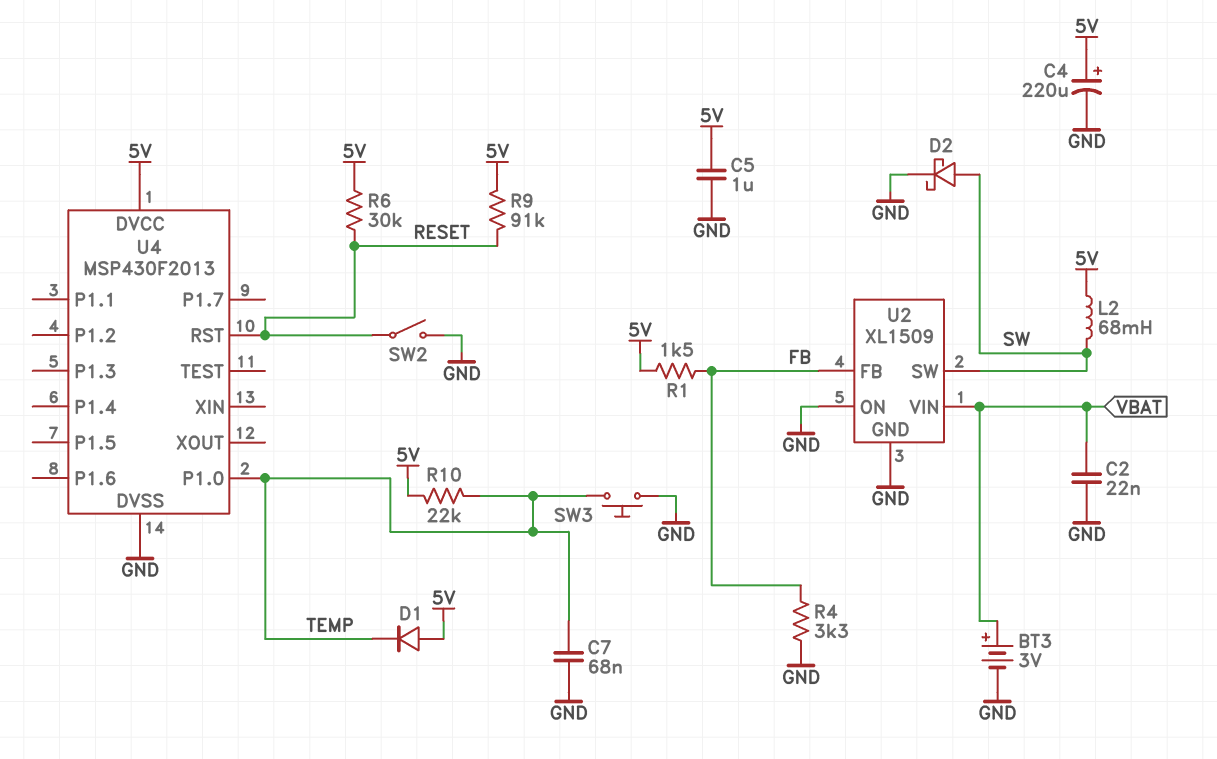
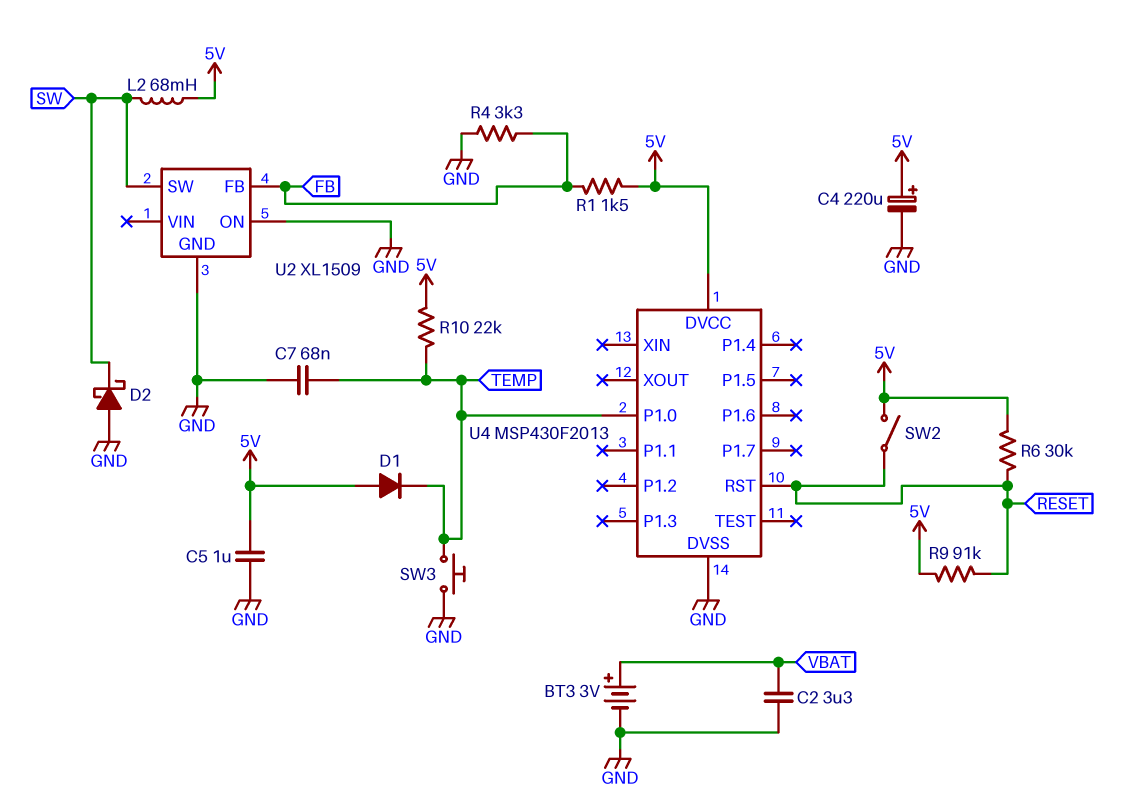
C2: 22nF (GND, VBAT) -> 3.3uF (GND, VBAT)
D2: schottky (A SW, K GND) -> schottky (A GND, K SW)
SW2: switch (GND, RESET) -> switch (5V, RESET)
U2 pin VIN: VBAT -> none

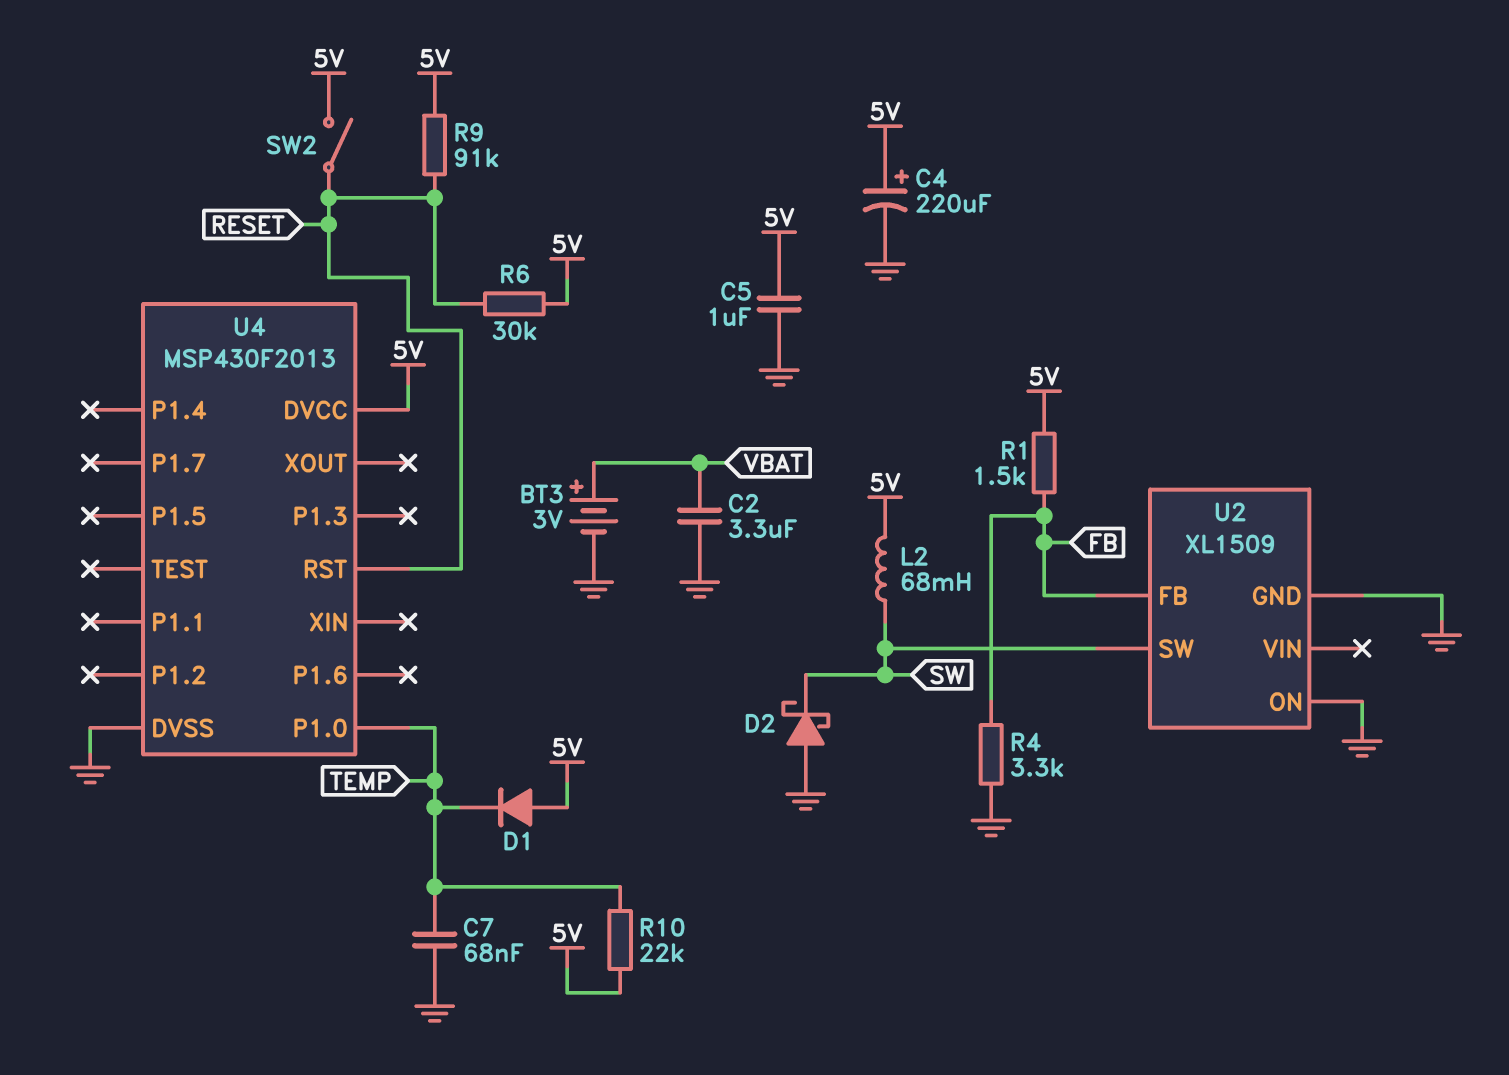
SW3: button (GND, TEMP) -> none

